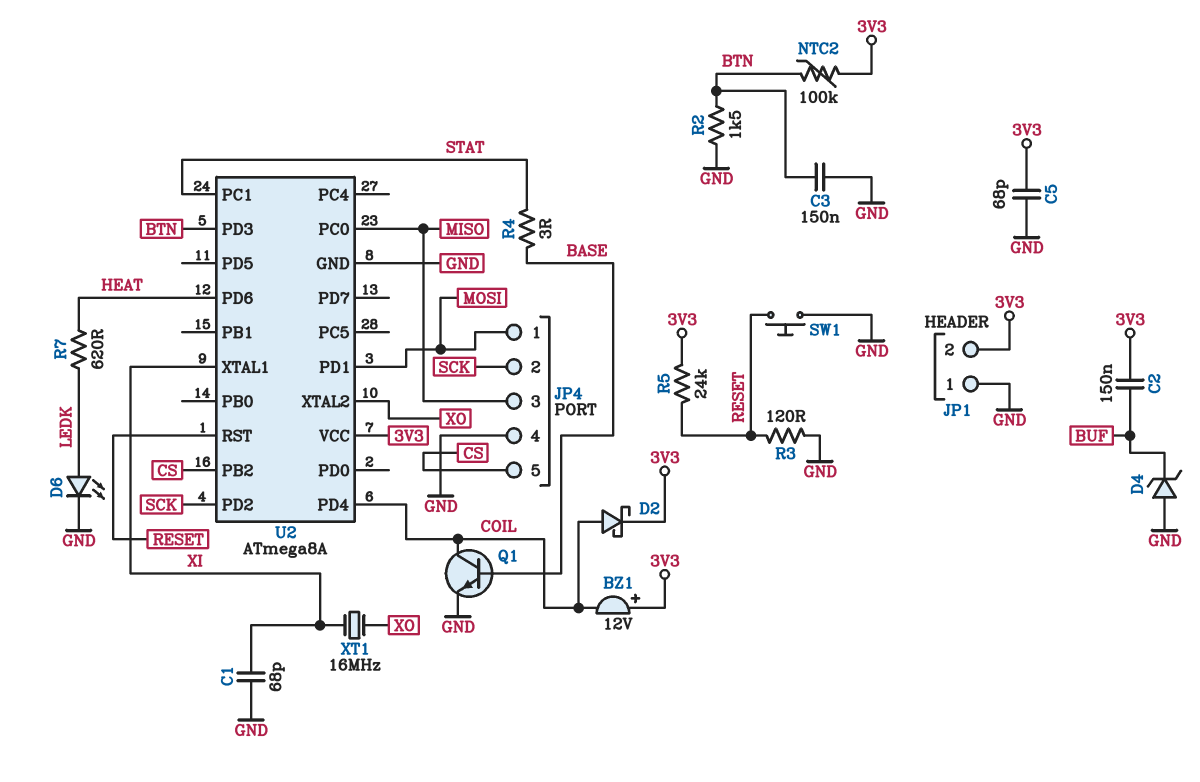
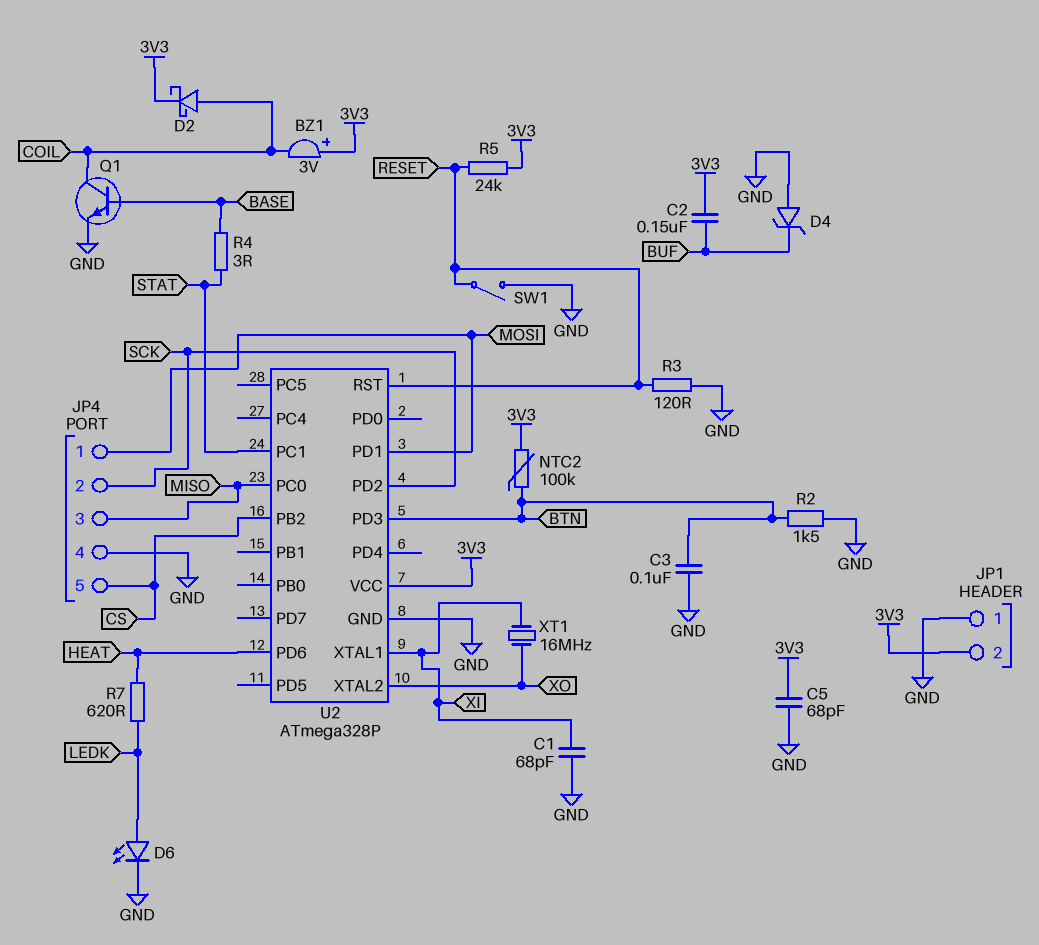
BZ1: buzzer 12V (plus 3V3, minus COIL) -> buzzer 3V (plus 3V3, minus COIL)
C3: 150nF (BTN, GND) -> 100nF (BTN, GND)
SW1: button (GND, RESET) -> switch (GND, RESET)
U2: ATmega8A -> ATmega328P
U2 pin PD4: COIL -> none

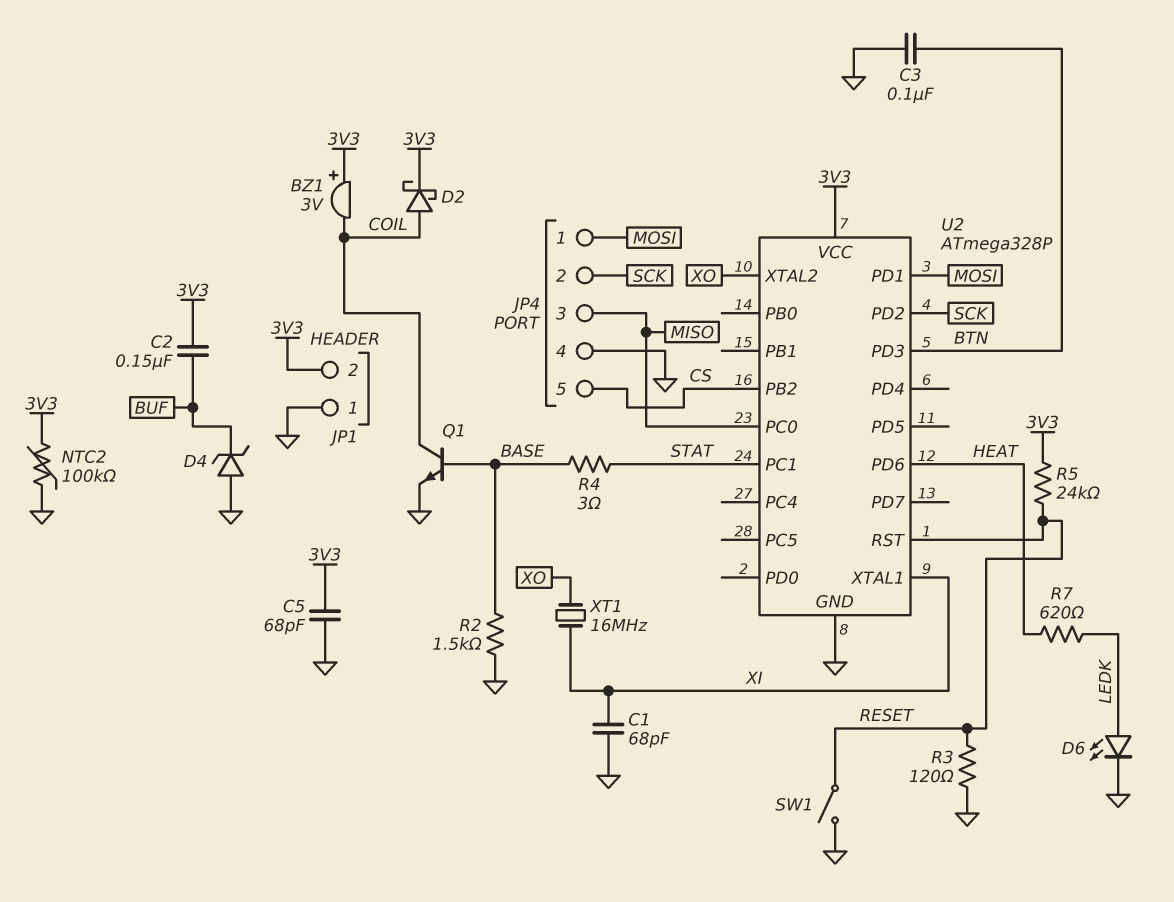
NTC2: 100k (3V3, BTN) -> 100k (3V3, GND)
R2: 1.5k (BTN, GND) -> 1.5k (BASE, GND)

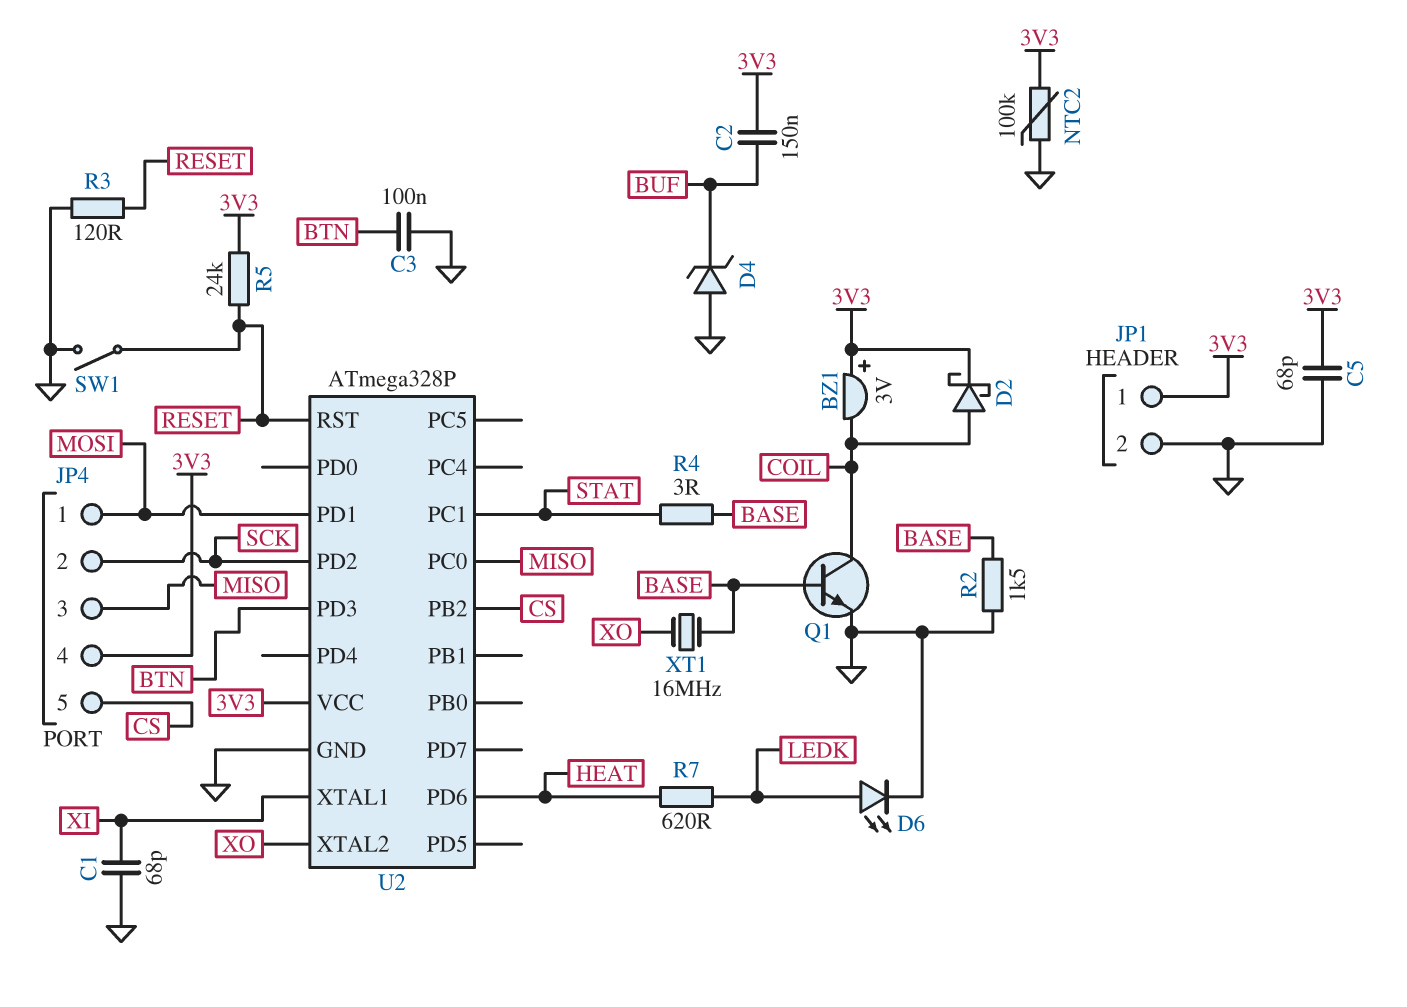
JP1 pin 1: GND -> 3V3
JP1 pin 2: 3V3 -> GND
JP4 pin 4: GND -> 3V3
XT1: 16MHz (XI, XO) -> 16MHz (BASE, XO)

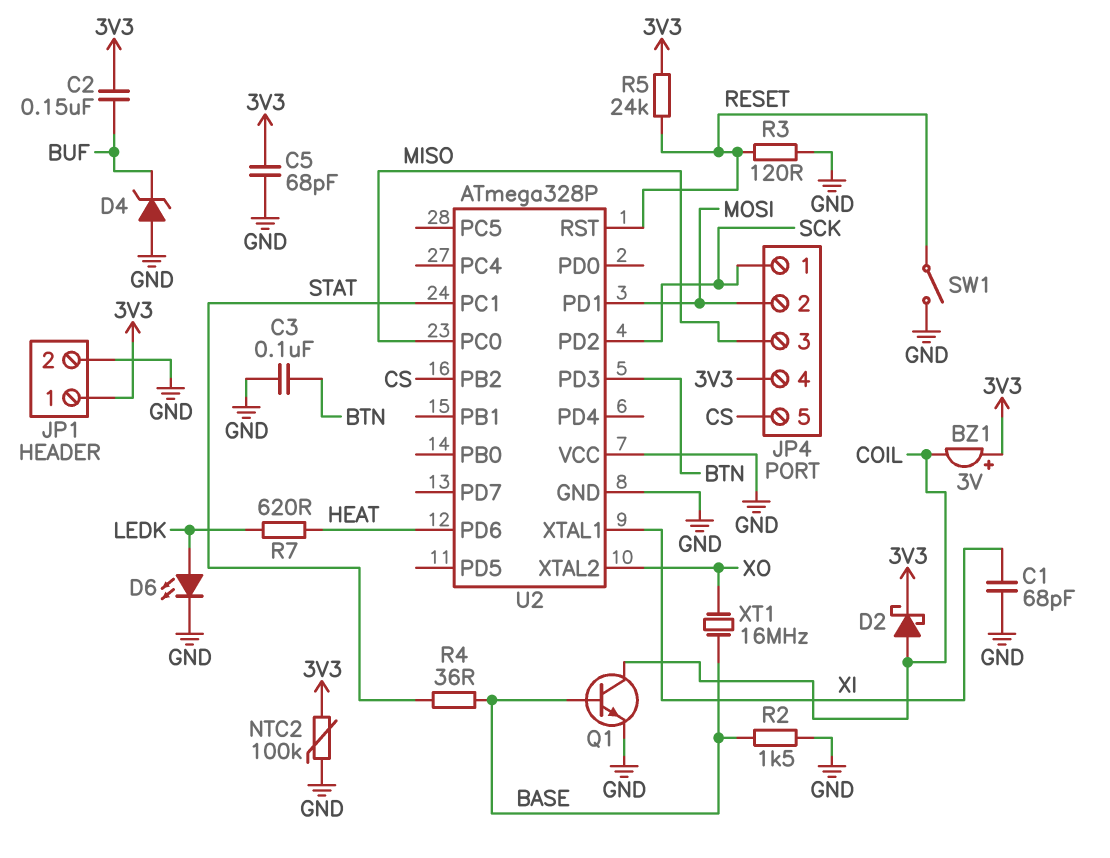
JP4 pin 1: MOSI -> SCK
JP4 pin 2: SCK -> MOSI
R4: 3 (BASE, STAT) -> 36 (BASE, STAT)
U2 pin VCC: 3V3 -> GND

